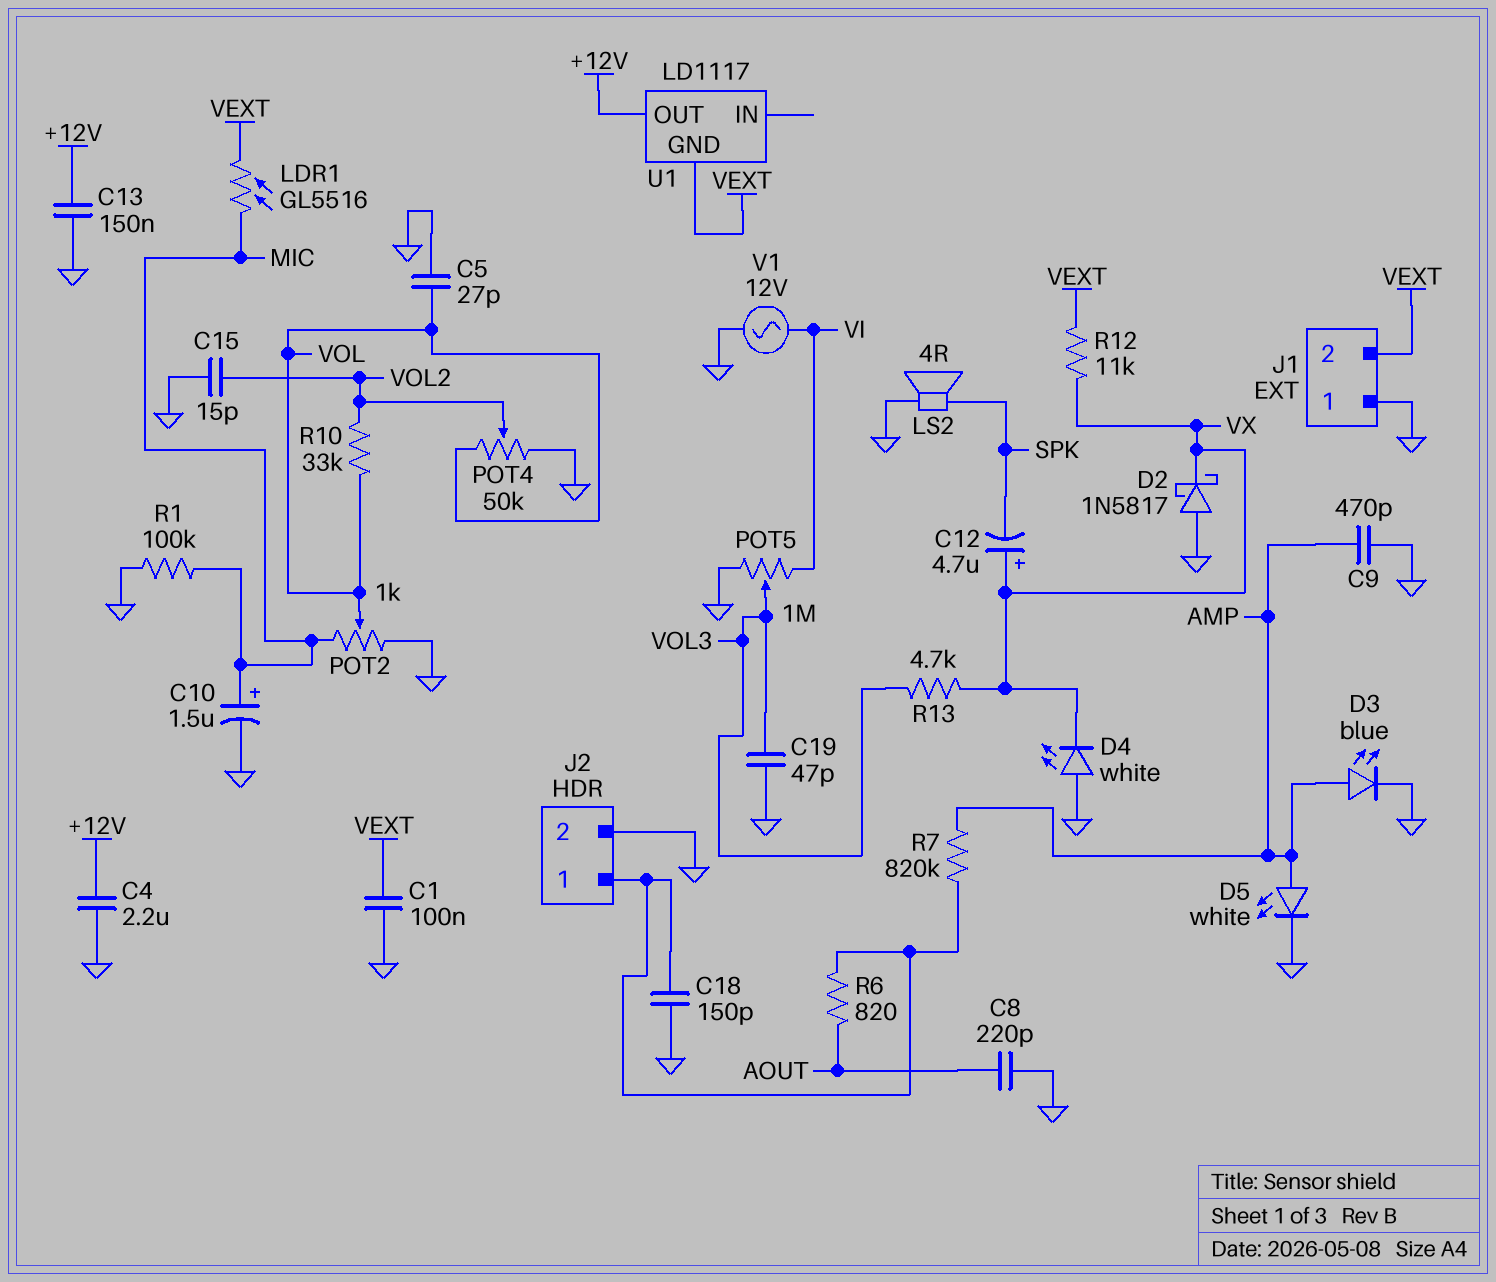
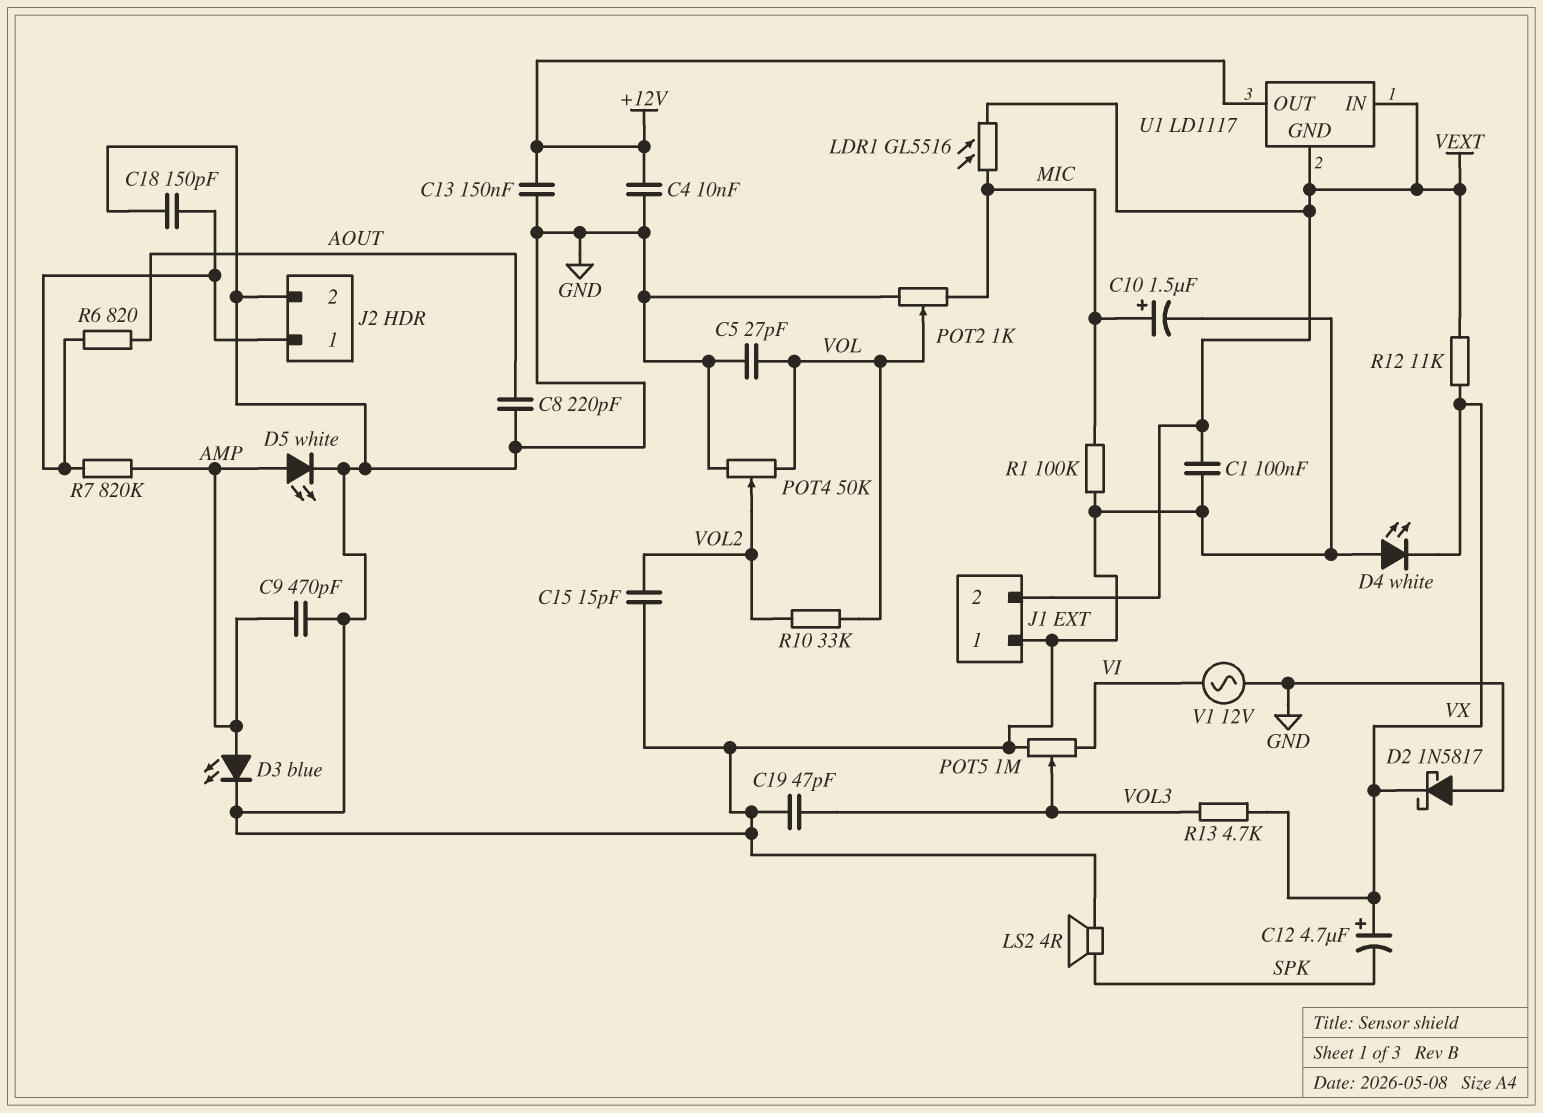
C4: 2.2uF (+12V, GND) -> 10nF (+12V, GND)
U1 pin IN: none -> VEXT

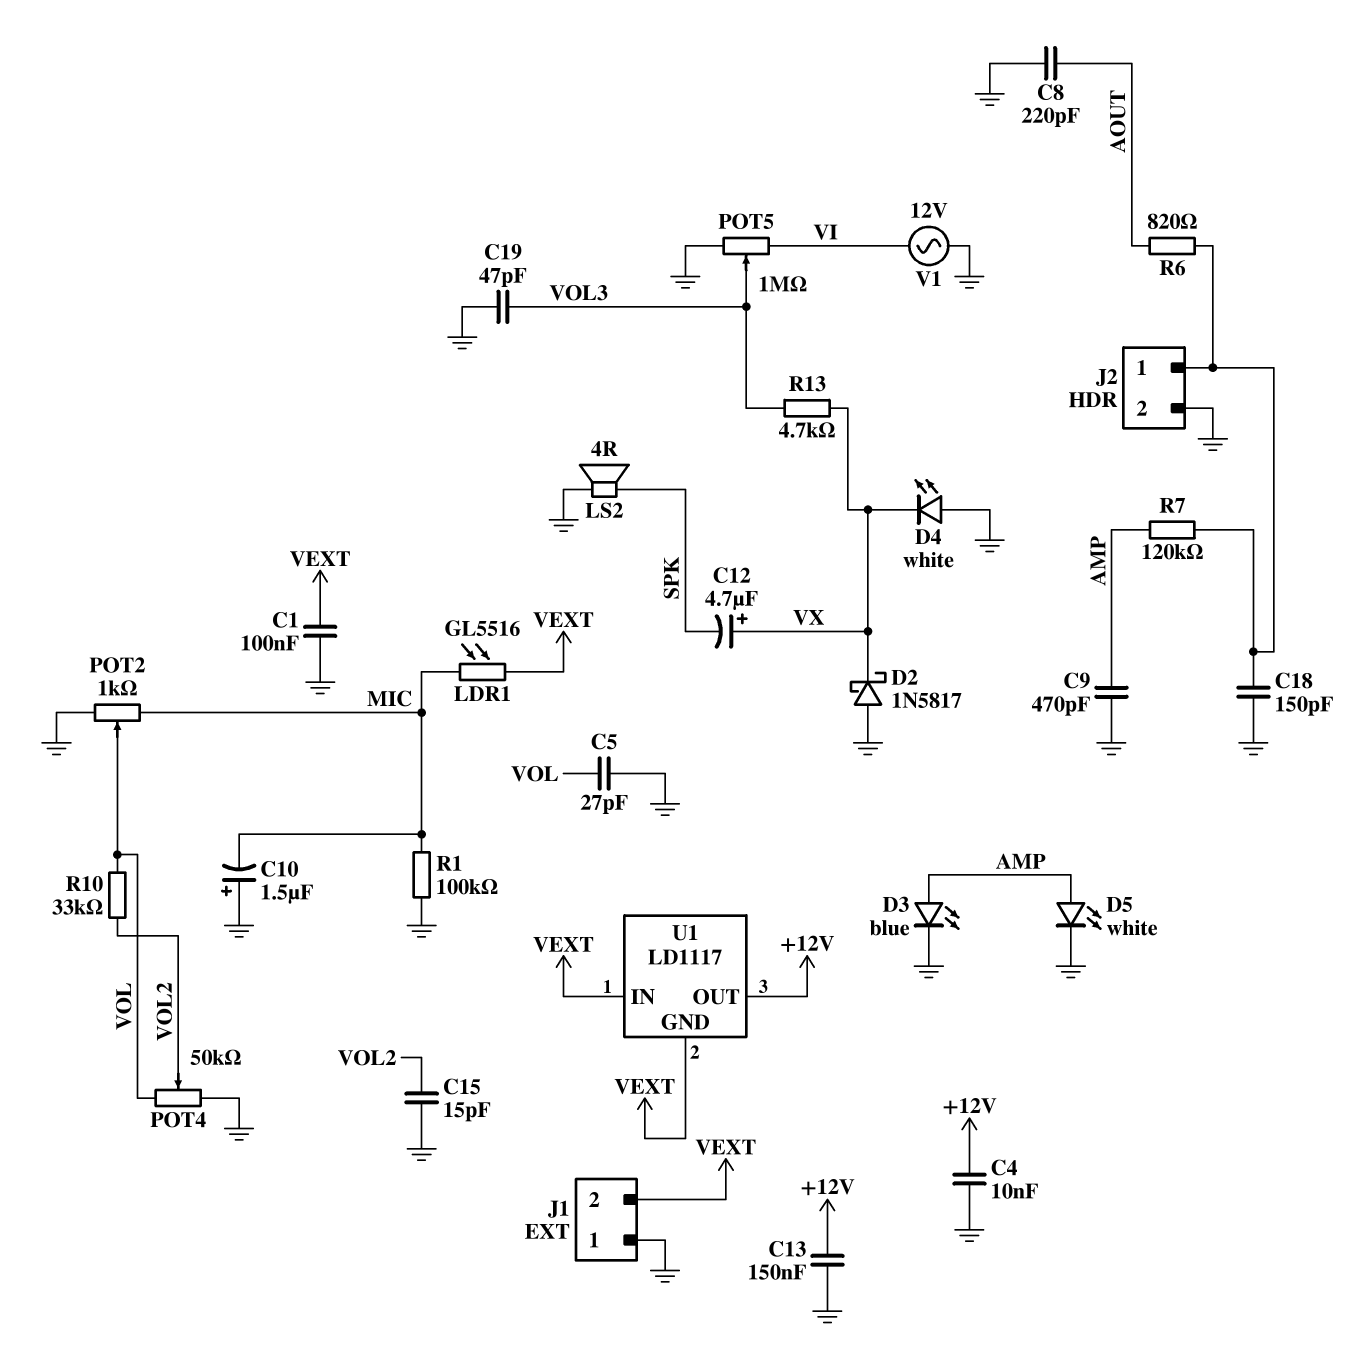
C10: 1.5uF (plus MIC, minus GND) -> 1.5uF (plus GND, minus MIC)
R7: 820k (AMP, J2/1) -> 120k (AMP, J2/1)
R12: 11k (VEXT, VX) -> none

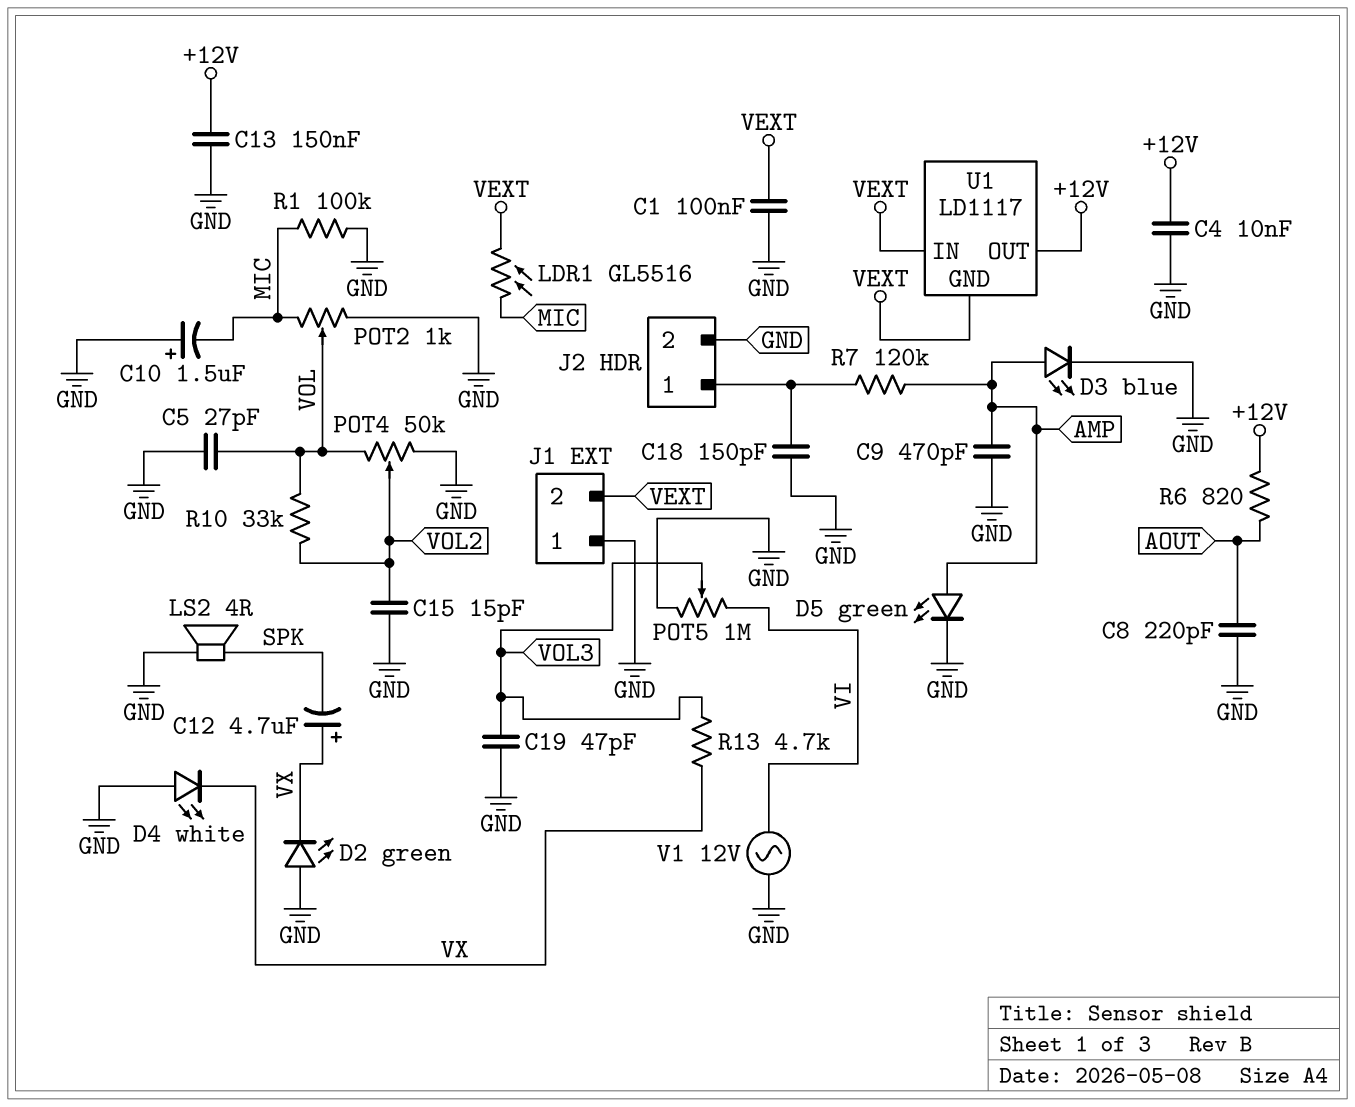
D2: schottky 1N5817 (A GND, K VX) -> LED green (A GND, K VX)
D5: LED white (A AMP, K GND) -> LED green (A AMP, K GND)
R6: 820 (AOUT, J2/1) -> 820 (+12V, AOUT)

